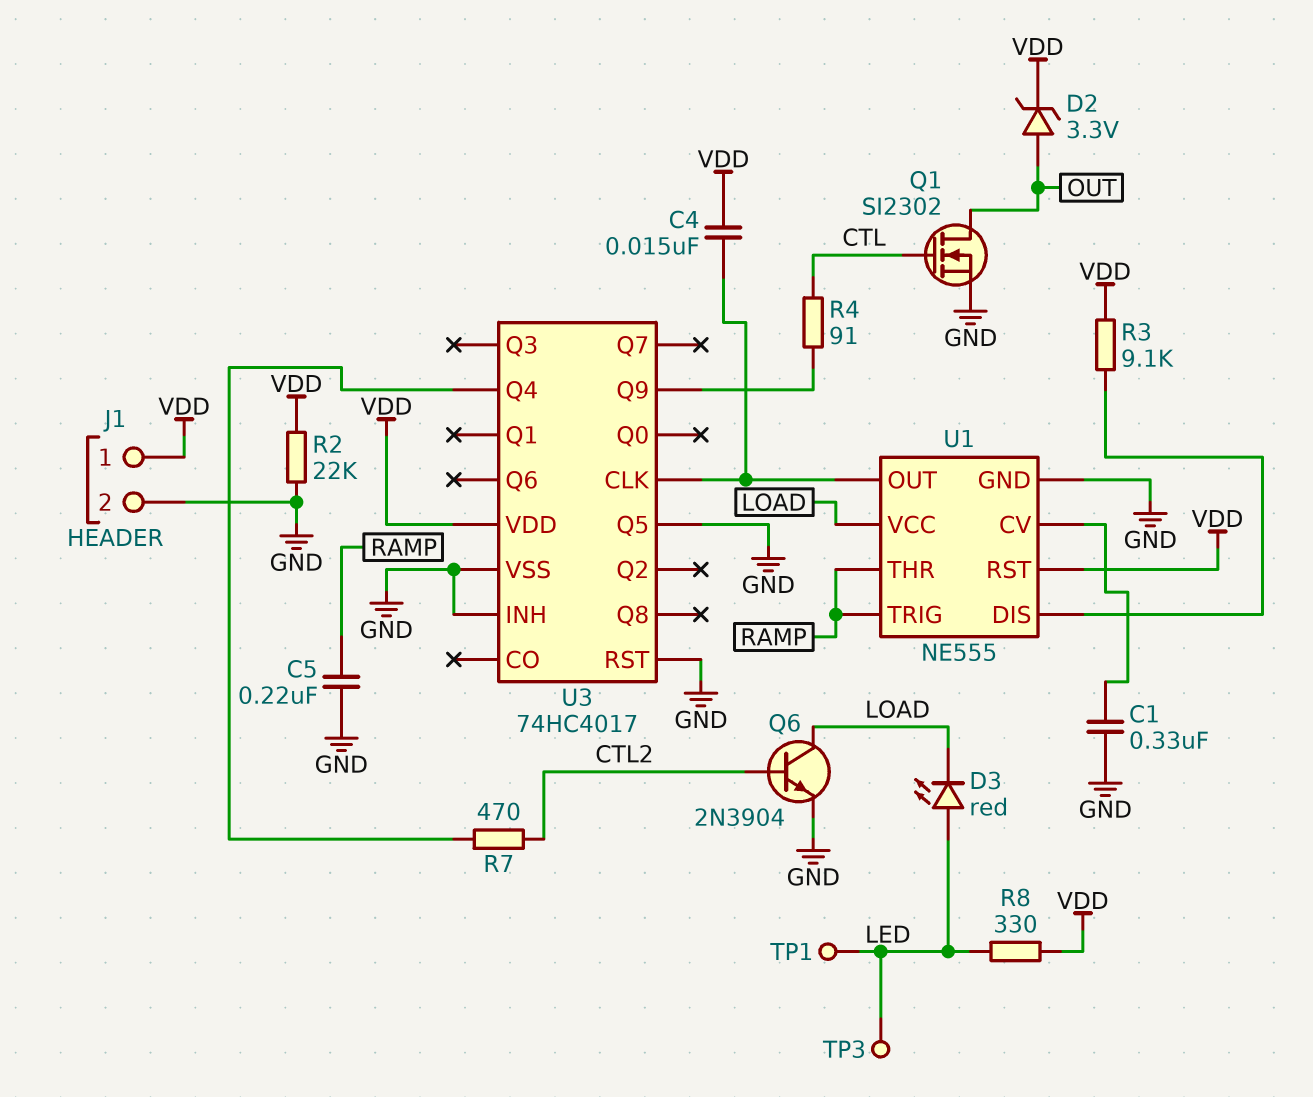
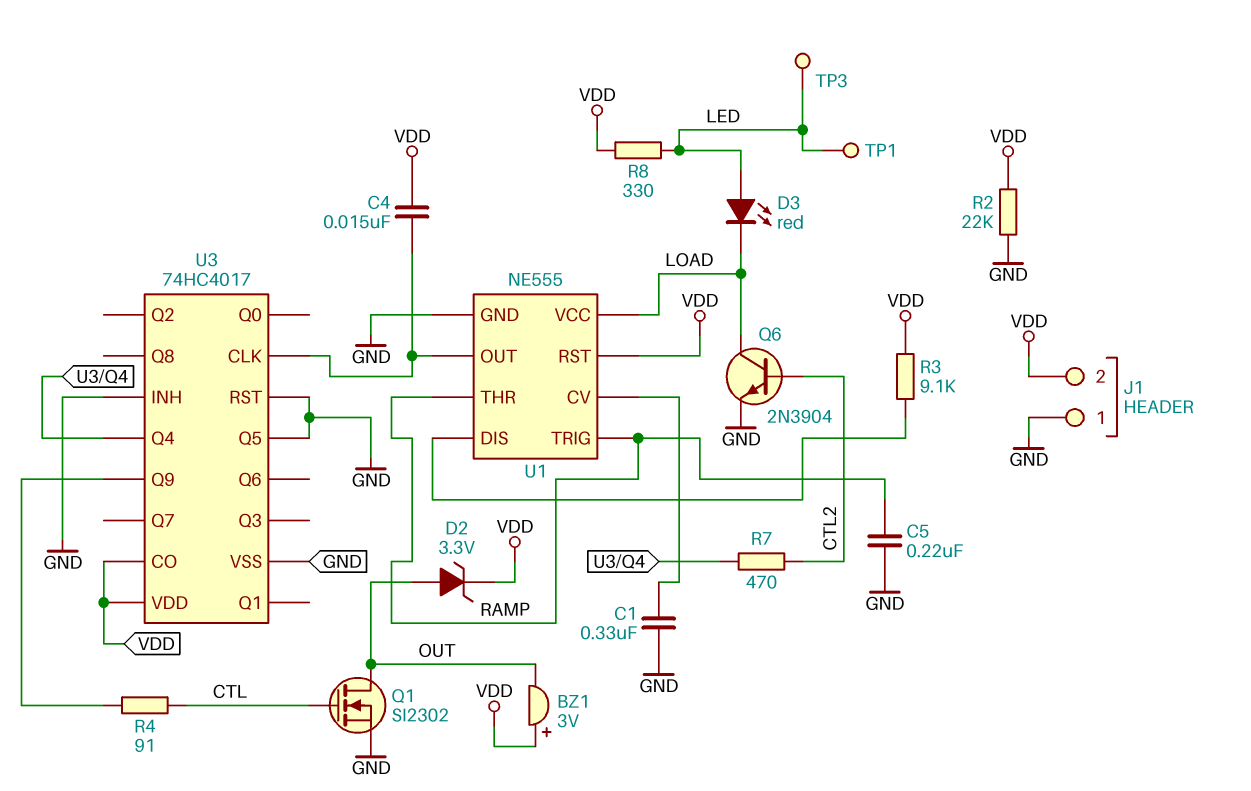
BZ1: none -> buzzer 3V (plus VDD, minus OUT)
J1 pin 1: VDD -> GND
J1 pin 2: GND -> VDD
U3 pin CO: none -> VDD

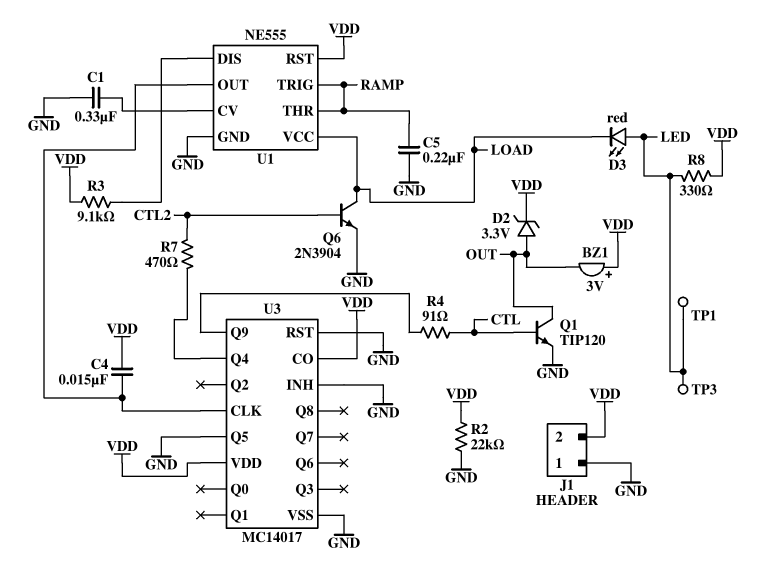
Q1: NMOS SI2302 (G CTL, D OUT, S GND) -> NPN TIP120 (B CTL, C OUT, E GND)
U3: 74HC4017 -> MC14017

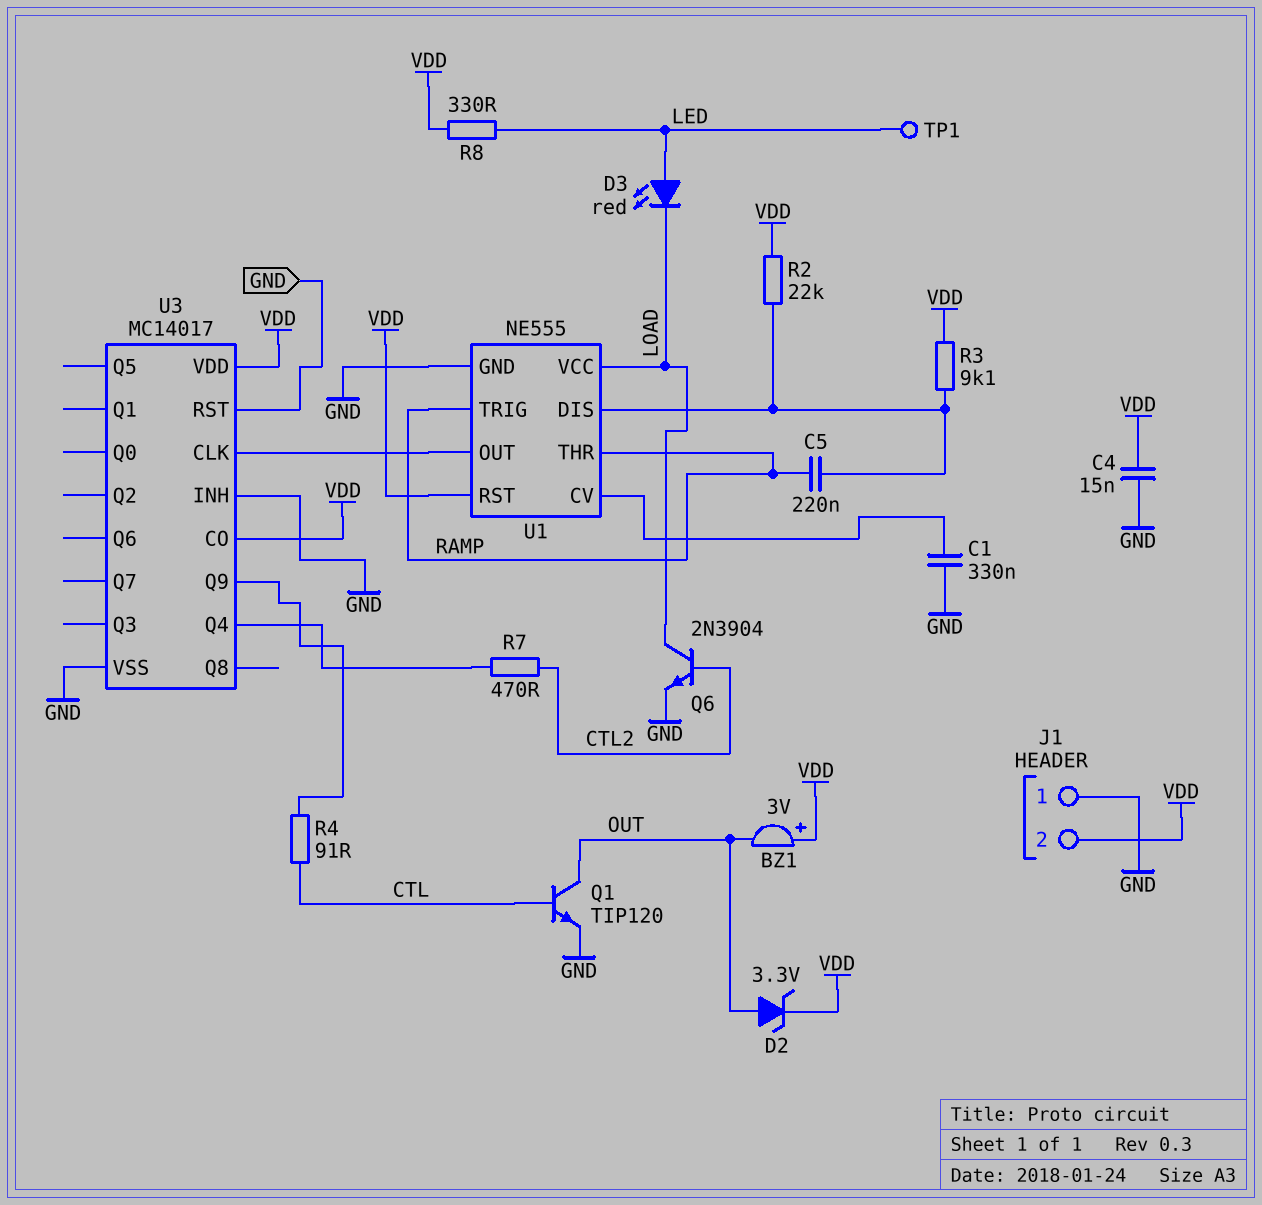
C4: 15nF (U1/OUT, VDD) -> 15nF (GND, VDD)
C5: 220nF (GND, RAMP) -> 220nF (RAMP, U1/DIS)
R2: 22k (GND, VDD) -> 22k (U1/DIS, VDD)
TP3: test point (LED) -> none
U3 pin Q5: GND -> none

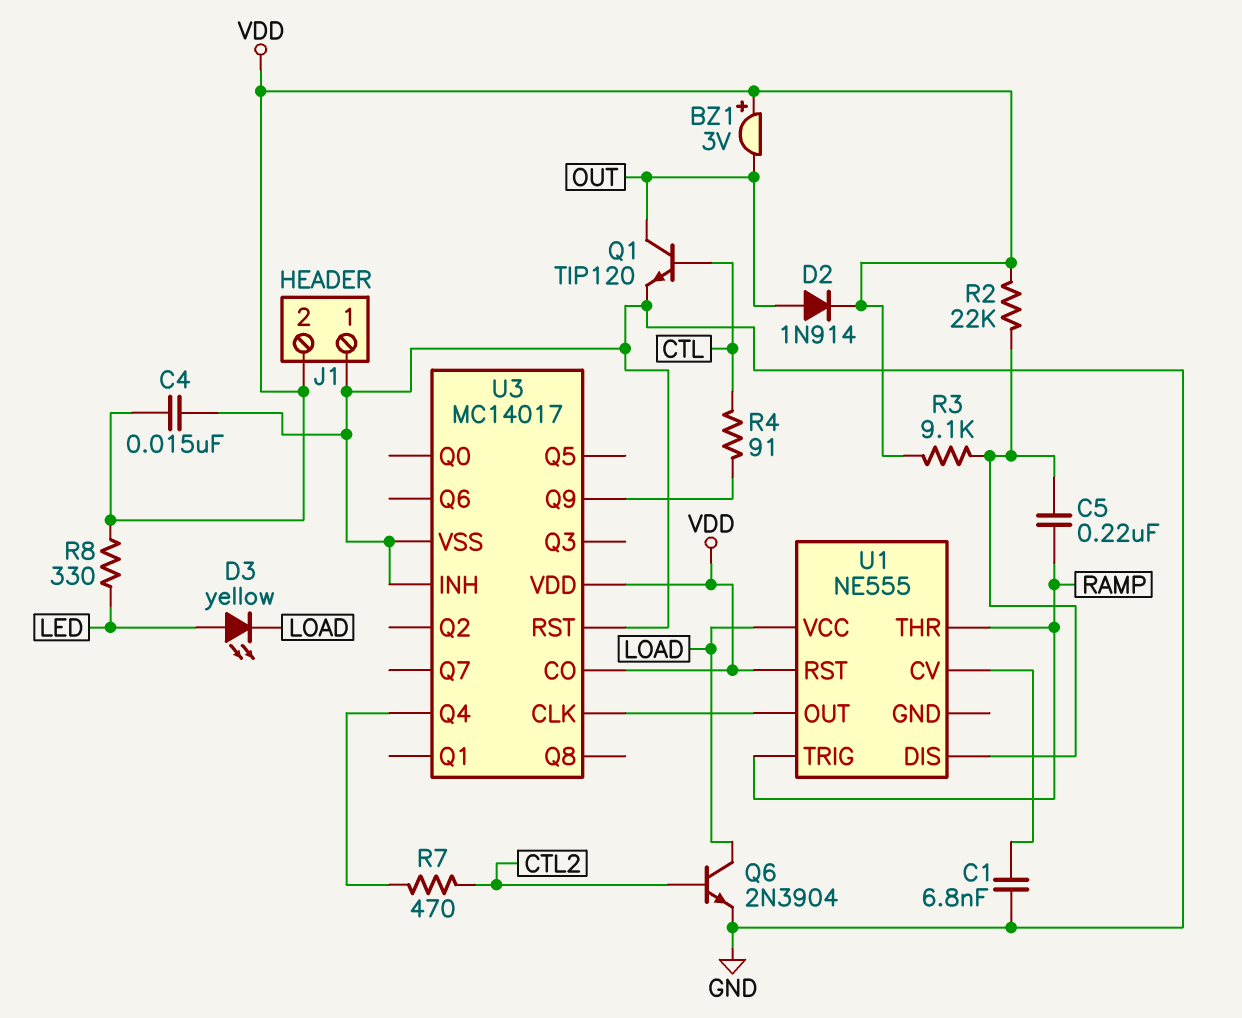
C1: 330nF (GND, U1/CV) -> 6.8nF (GND, U1/CV)
D2: zener 3.3V (A OUT, K VDD) -> diode 1N914 (A OUT, K VDD)
D3: LED red (A LED, K LOAD) -> LED yellow (A LED, K LOAD)
TP1: test point (LED) -> none
U1 pin GND: GND -> none

